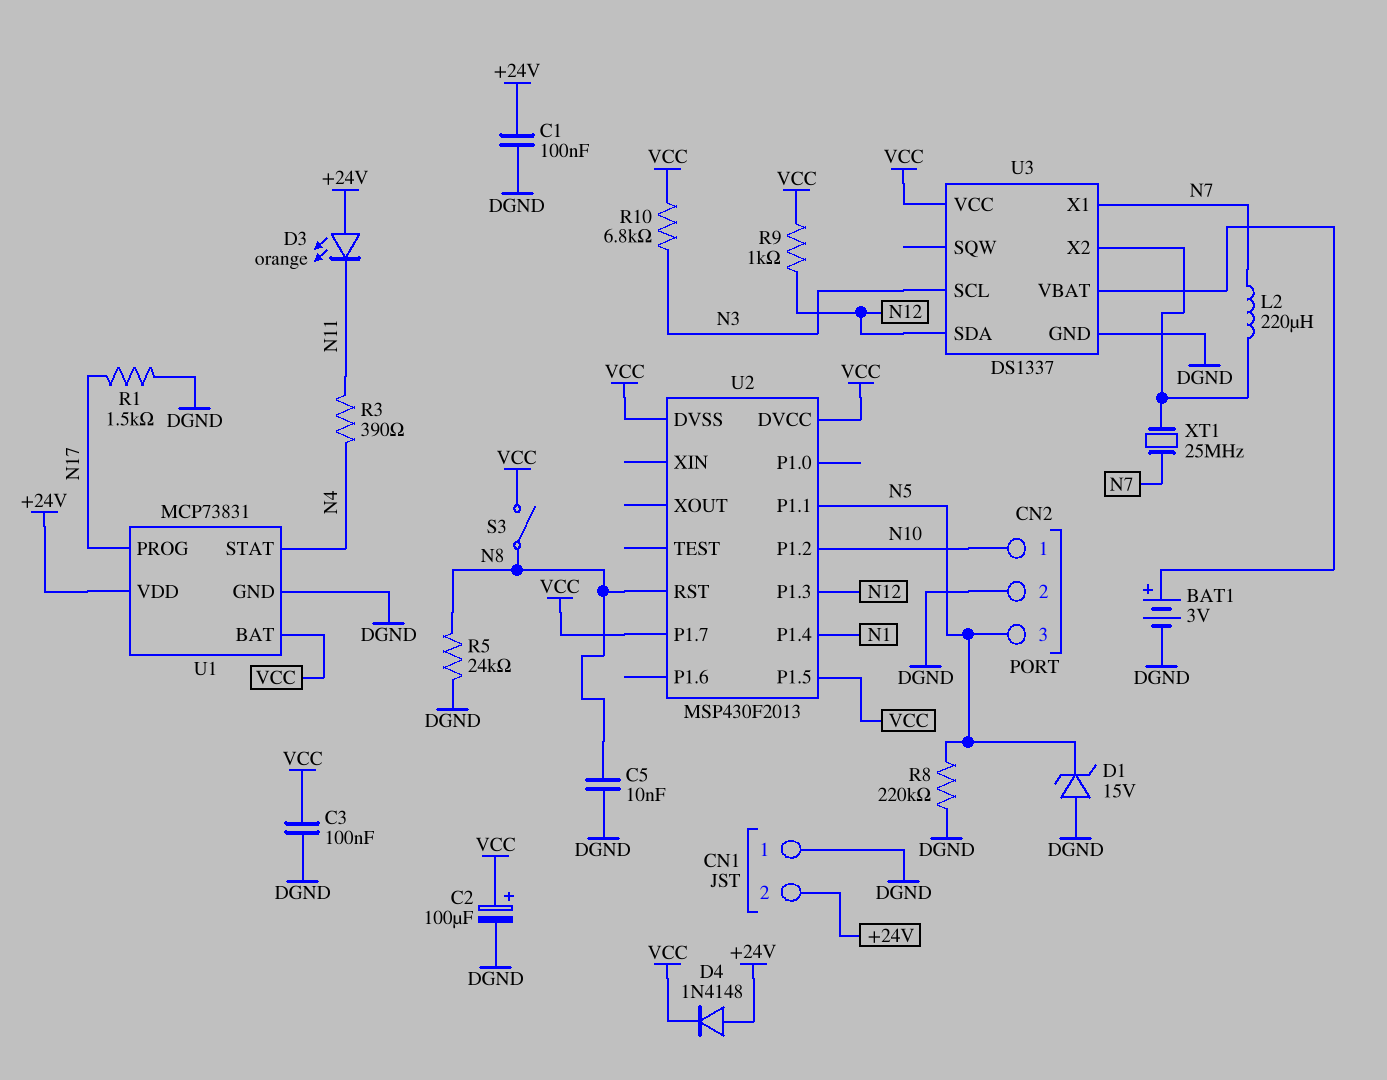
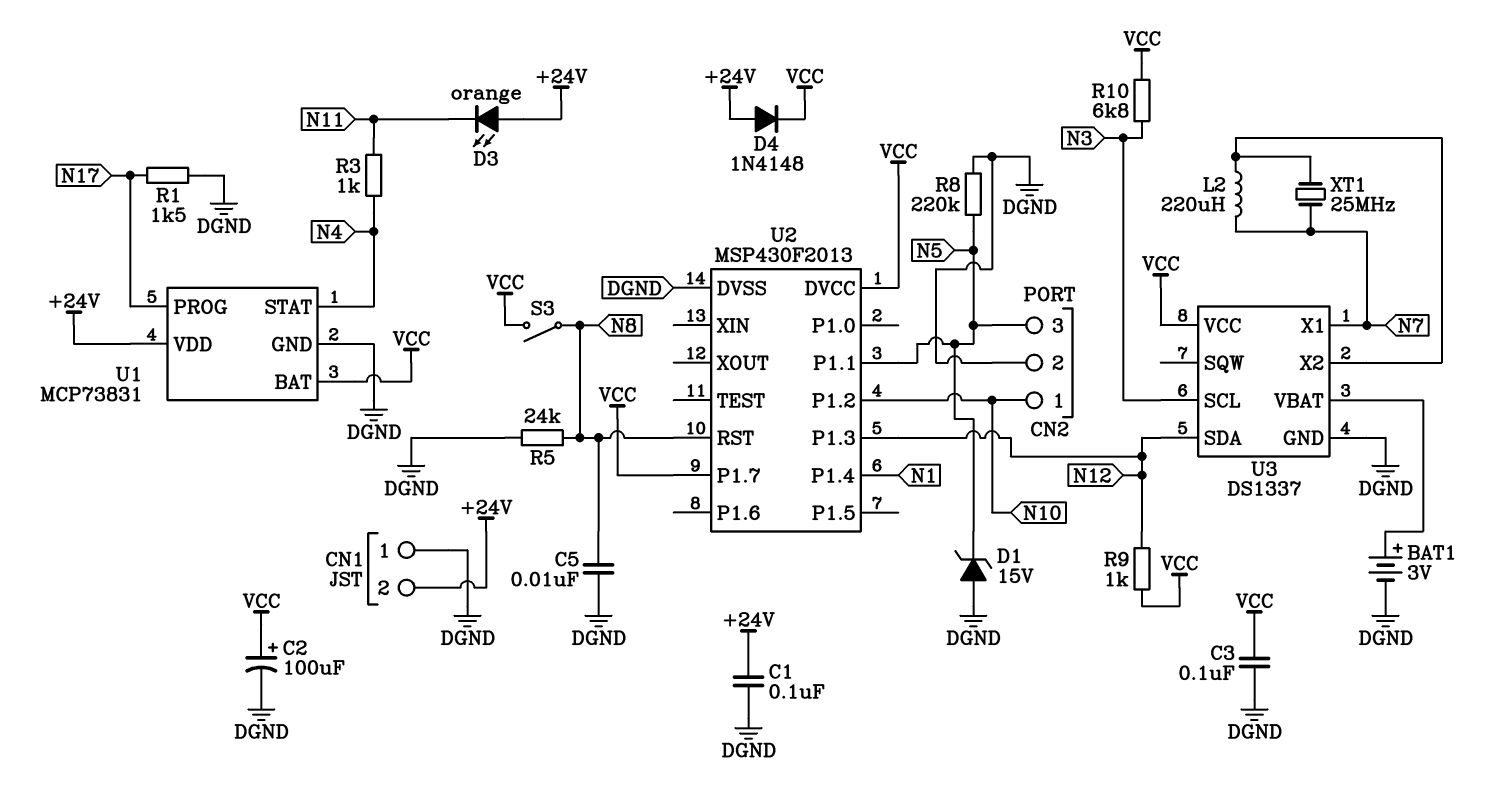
R3: 390 (N4, N11) -> 1k (N4, N11)
U2 pin DVSS: VCC -> DGND
U2 pin P1.5: VCC -> none

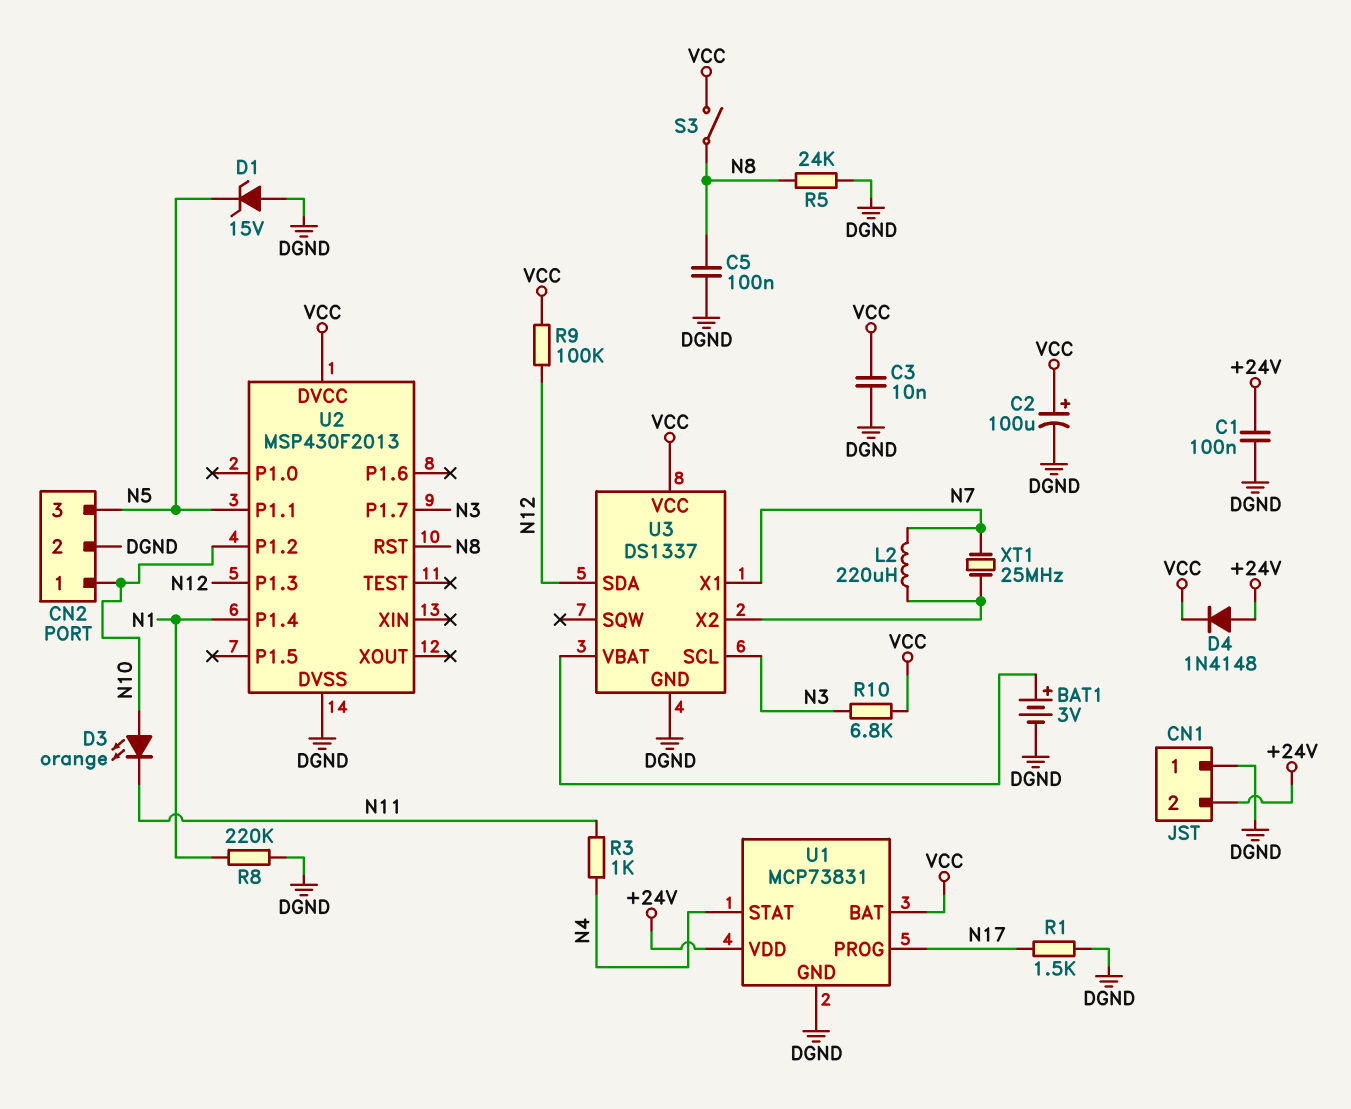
C3: 100nF (DGND, VCC) -> 10nF (DGND, VCC)
C5: 10nF (DGND, N8) -> 100nF (DGND, N8)
D3: LED orange (A +24V, K N11) -> LED orange (A N10, K N11)
R8: 220k (DGND, N5) -> 220k (DGND, N1)
R9: 1k (N12, VCC) -> 100k (N12, VCC)
U2 pin P1.7: VCC -> N3

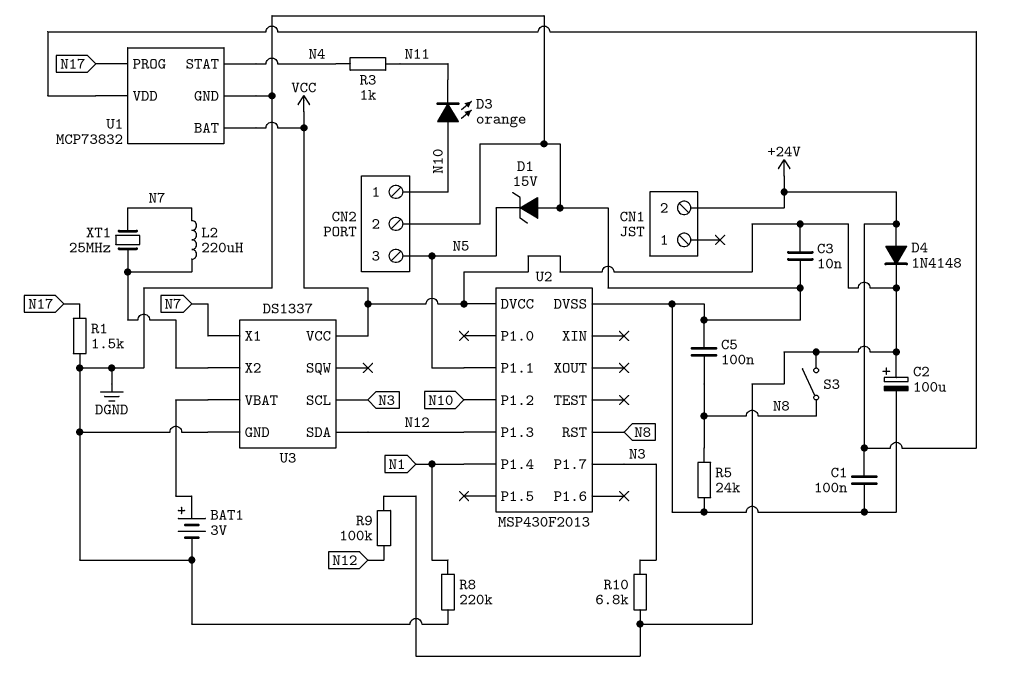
CN1 pin 1: DGND -> none
U1: MCP73831 -> MCP73832

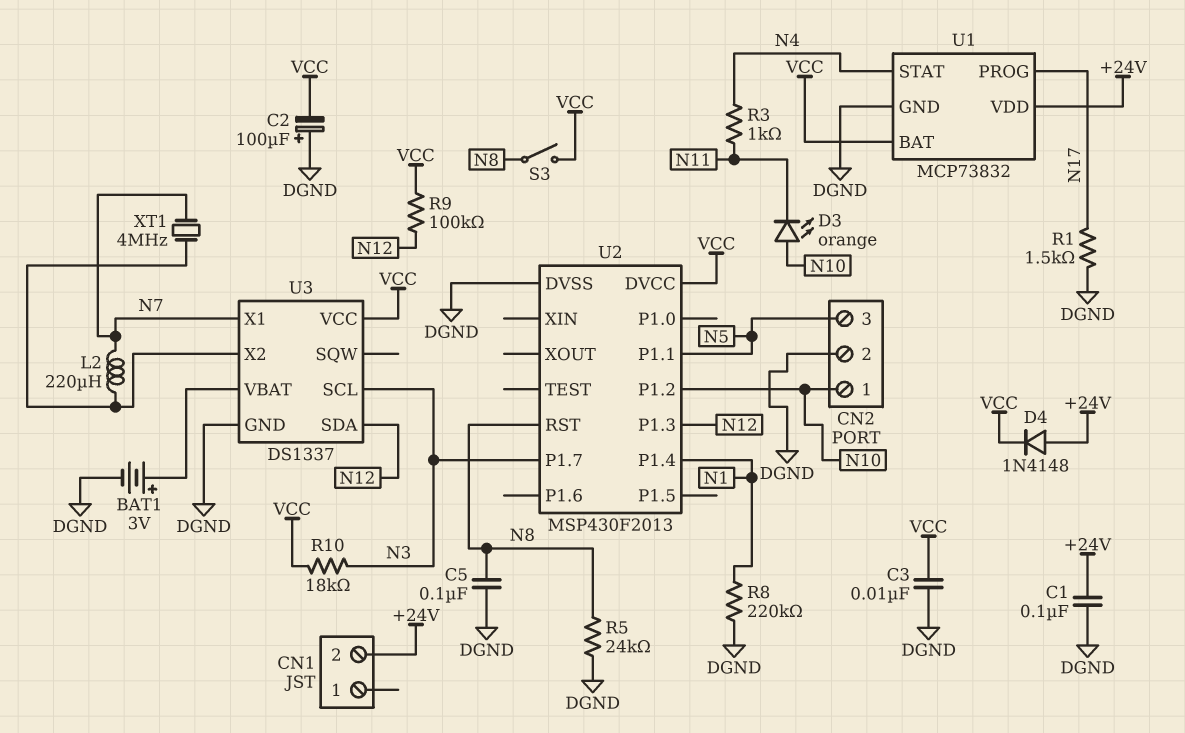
C2: 100uF (plus VCC, minus DGND) -> 100uF (plus DGND, minus VCC)
D1: zener 15V (A DGND, K N5) -> none
R10: 6.8k (N3, VCC) -> 18k (N3, VCC)
XT1: 25MHz (N7, U3/X2) -> 4MHz (N7, U3/X2)

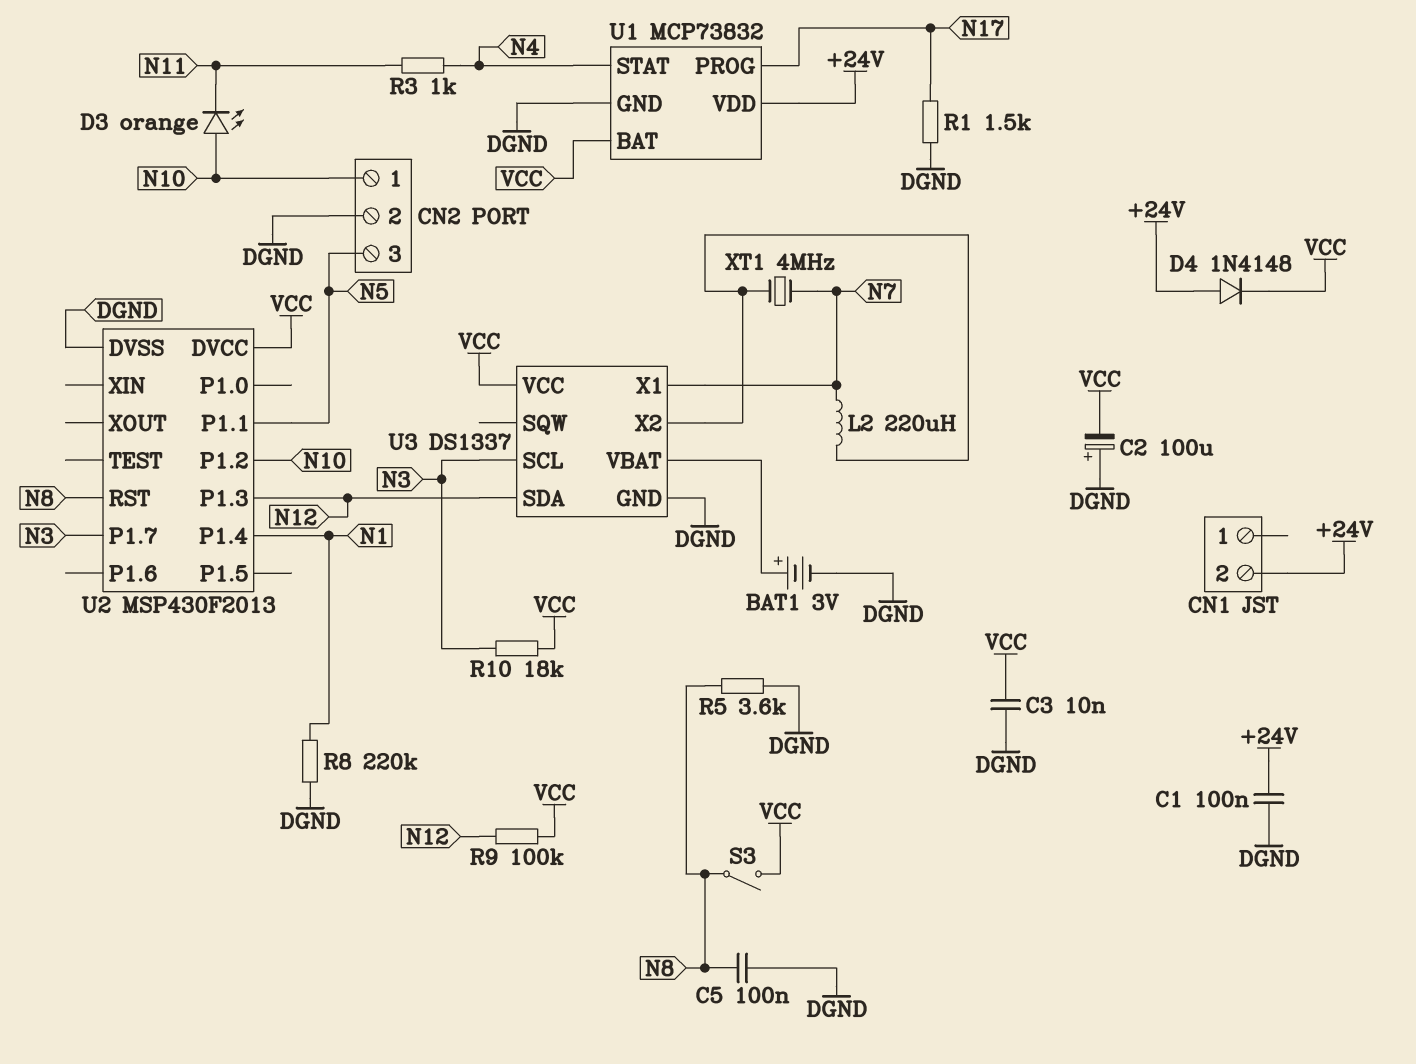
R5: 24k (DGND, N8) -> 3.6k (DGND, N8)

